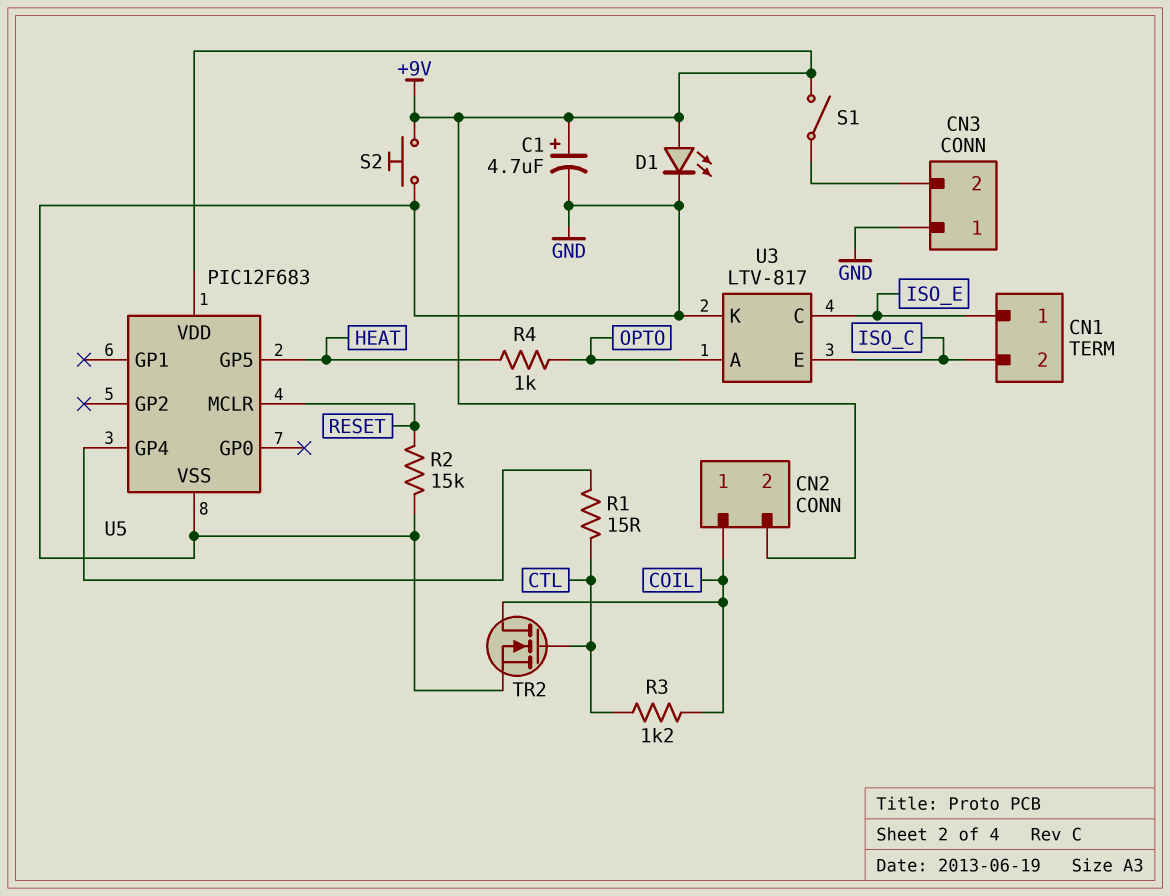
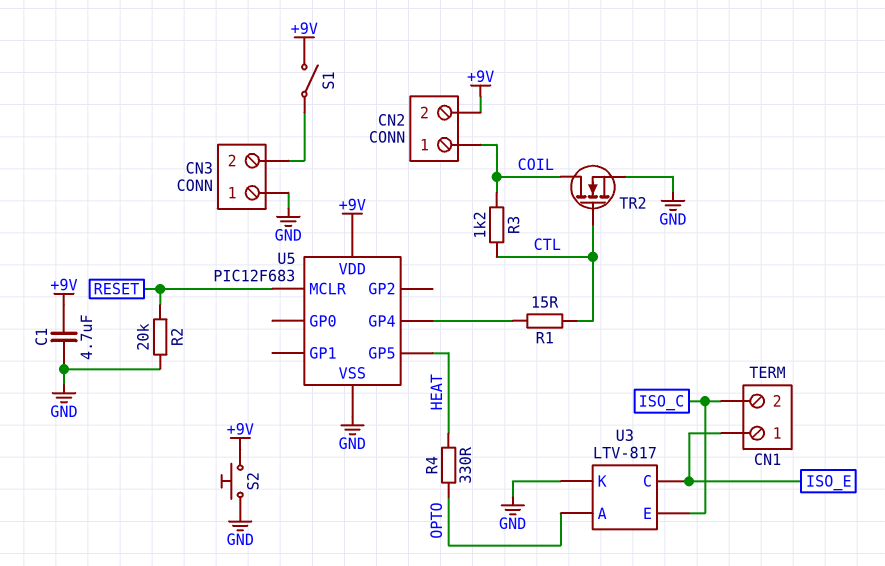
C1: 4.7uF (plus +9V, minus GND) -> 4.7uF (+9V, GND)
D1: LED (A +9V, K GND) -> none
R2: 15k (GND, RESET) -> 20k (GND, RESET)
R4: 1k (HEAT, OPTO) -> 330 (HEAT, OPTO)

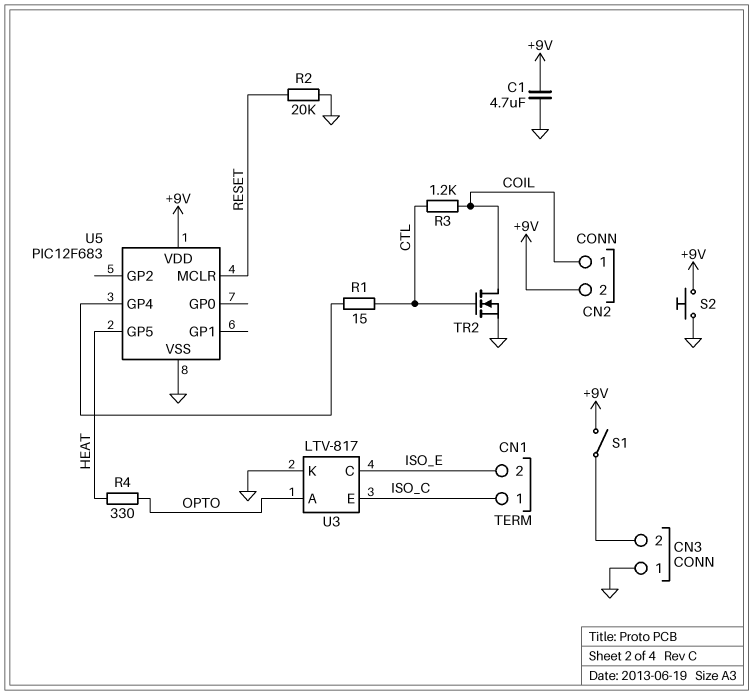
CN1 pin 1: ISO_E -> ISO_C
CN1 pin 2: ISO_C -> ISO_E

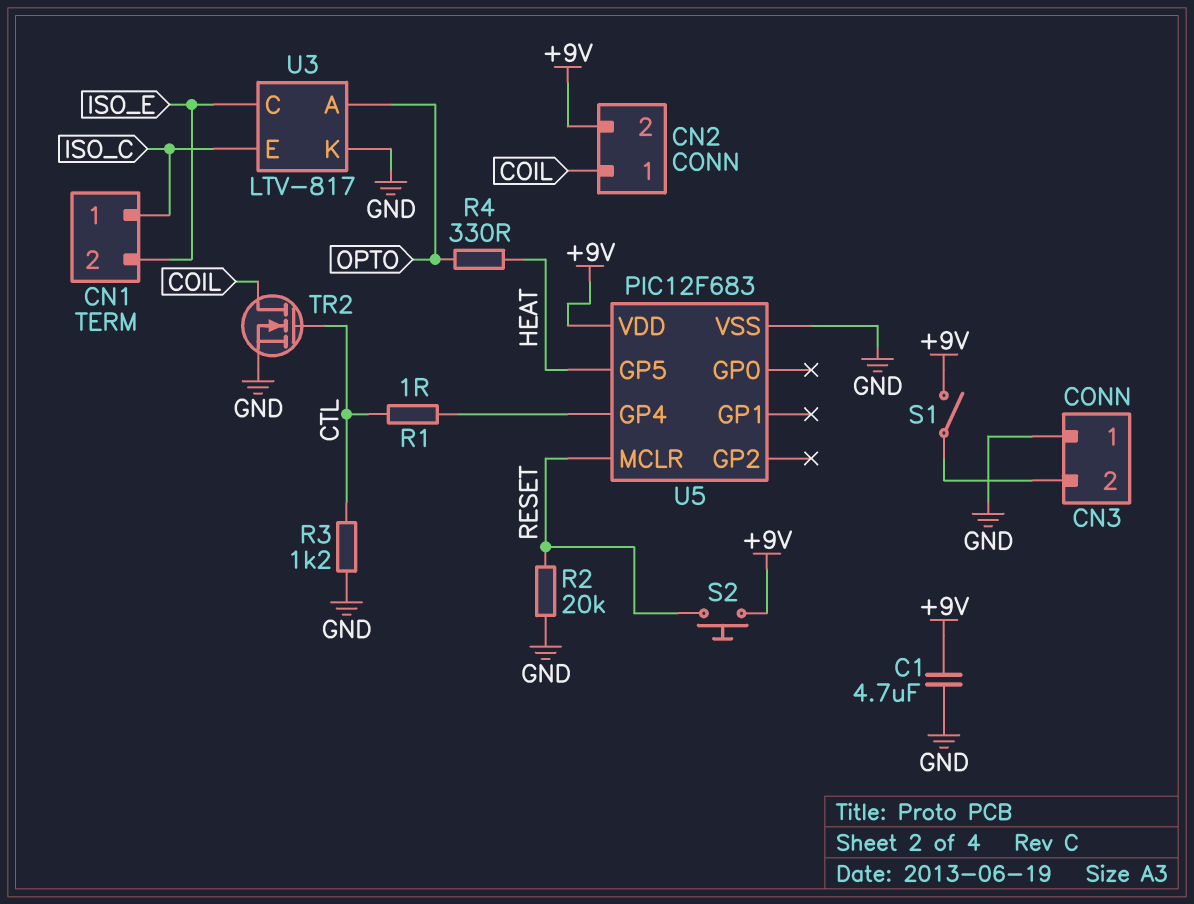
R1: 15 (CTL, U5/GP4) -> 1 (CTL, U5/GP4)
R3: 1.2k (COIL, CTL) -> 1.2k (CTL, GND)
S2: button (+9V, GND) -> button (+9V, RESET)

